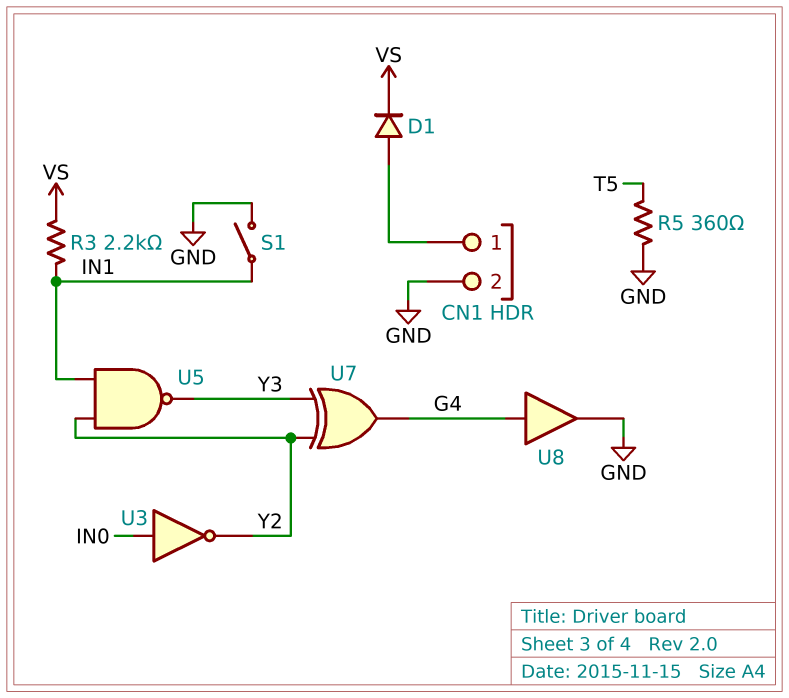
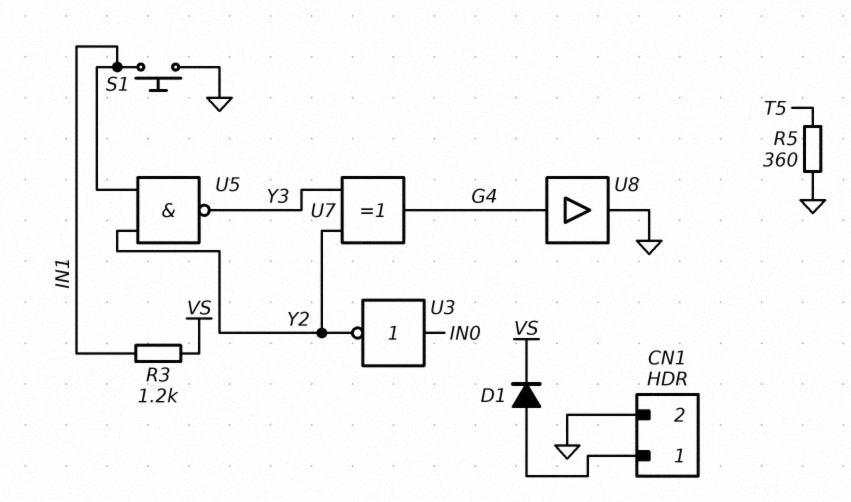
R3: 2.2k (IN1, VS) -> 1.2k (IN1, VS)
S1: switch (GND, IN1) -> button (GND, IN1)

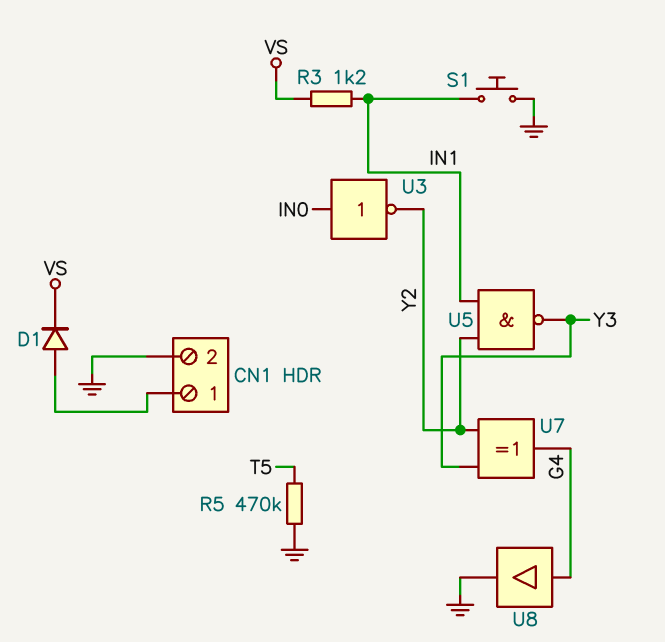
R5: 360 (GND, T5) -> 470k (GND, T5)

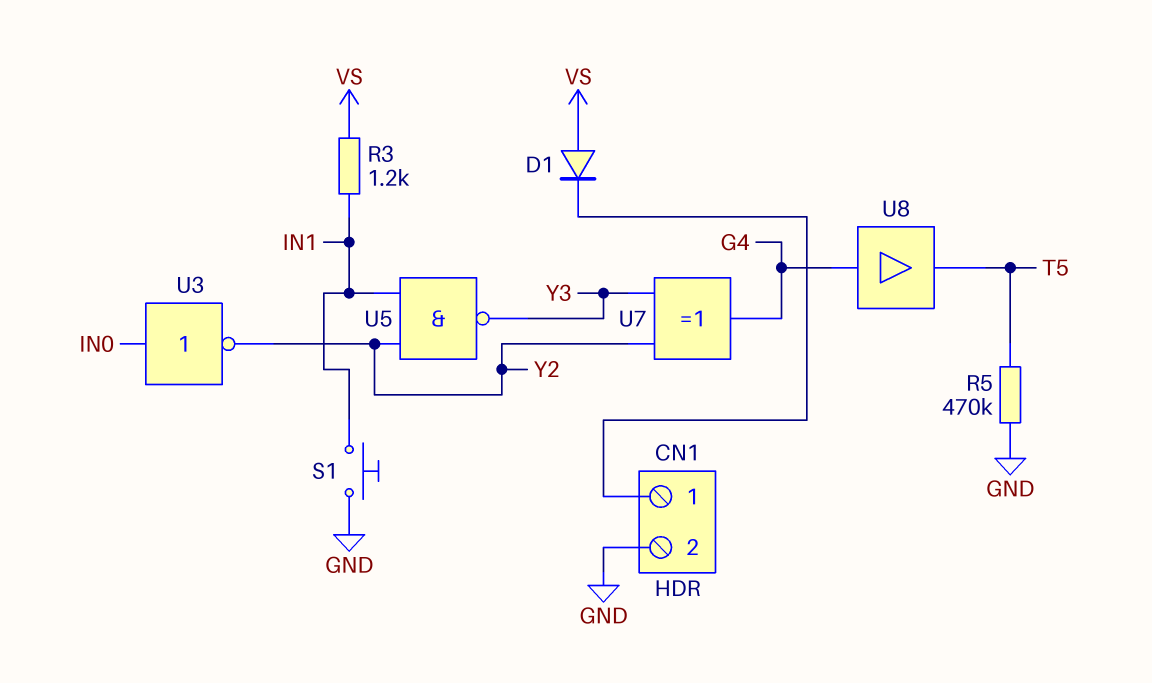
D1: diode (A CN1/1, K VS) -> diode (A VS, K CN1/1)
U8: buffer (in G4, out GND) -> buffer (in G4, out T5)

